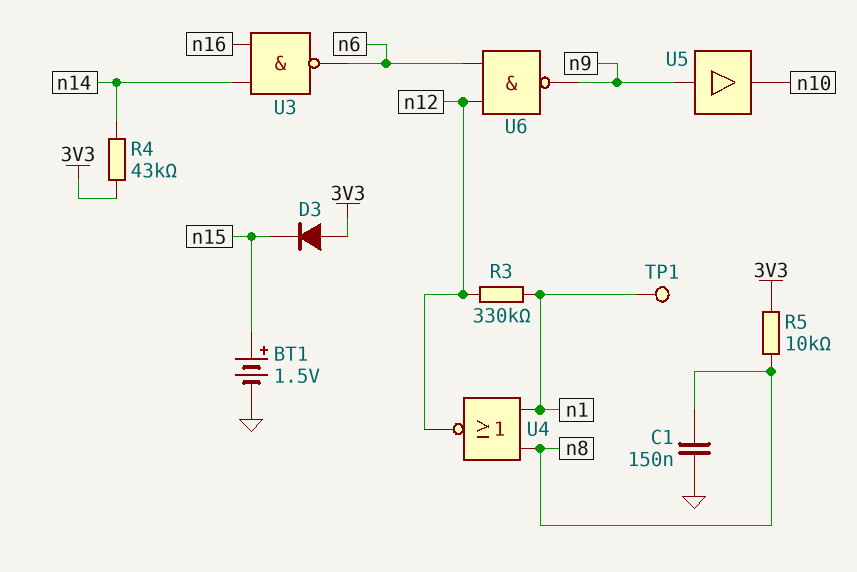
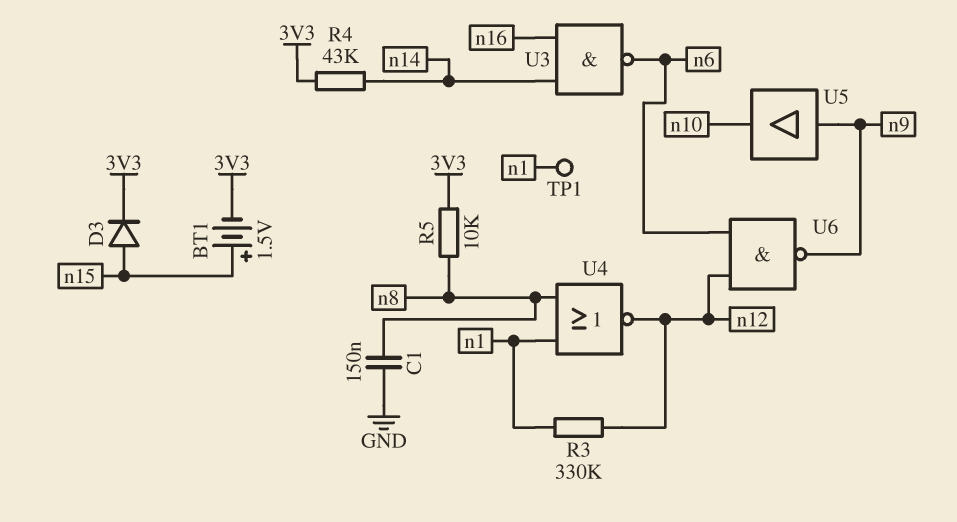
BT1: 1.5V (plus n15, minus GND) -> 1.5V (plus n15, minus 3V3)
D3: diode (A 3V3, K n15) -> diode (A n15, K 3V3)

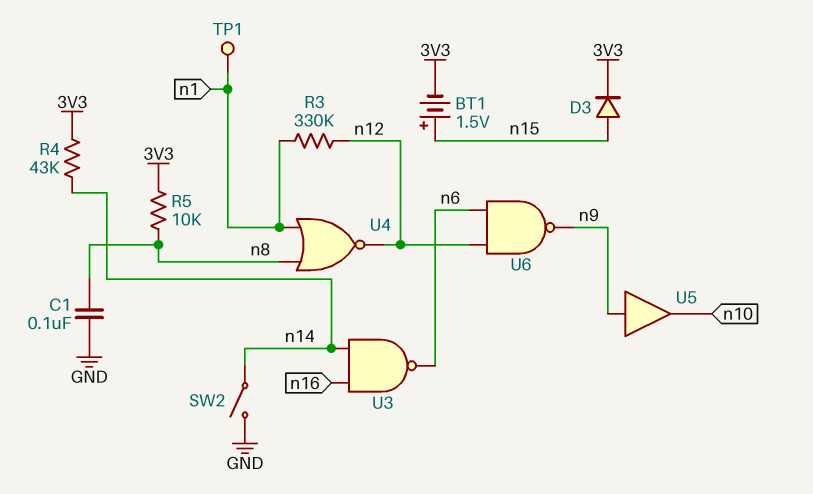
C1: 150nF (GND, n8) -> 100nF (GND, n8)
SW2: none -> switch (GND, n14)

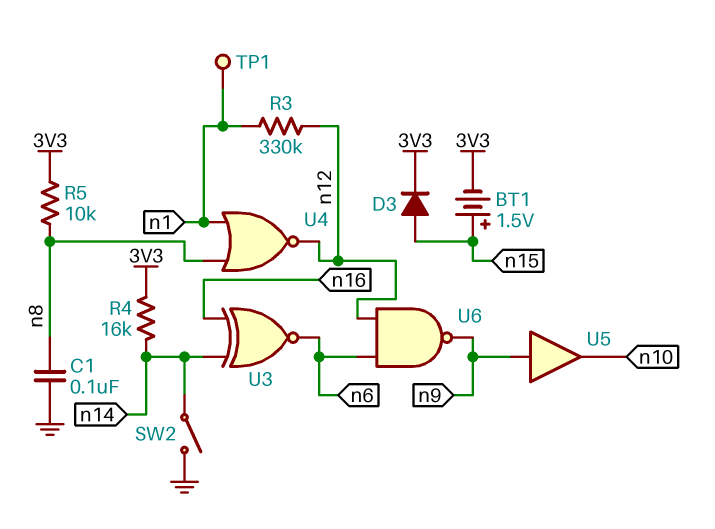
R4: 43k (3V3, n14) -> 16k (3V3, n14)
U3: NAND (in n14, in n16, out n6) -> XNOR (in n14, in n16, out n6)

